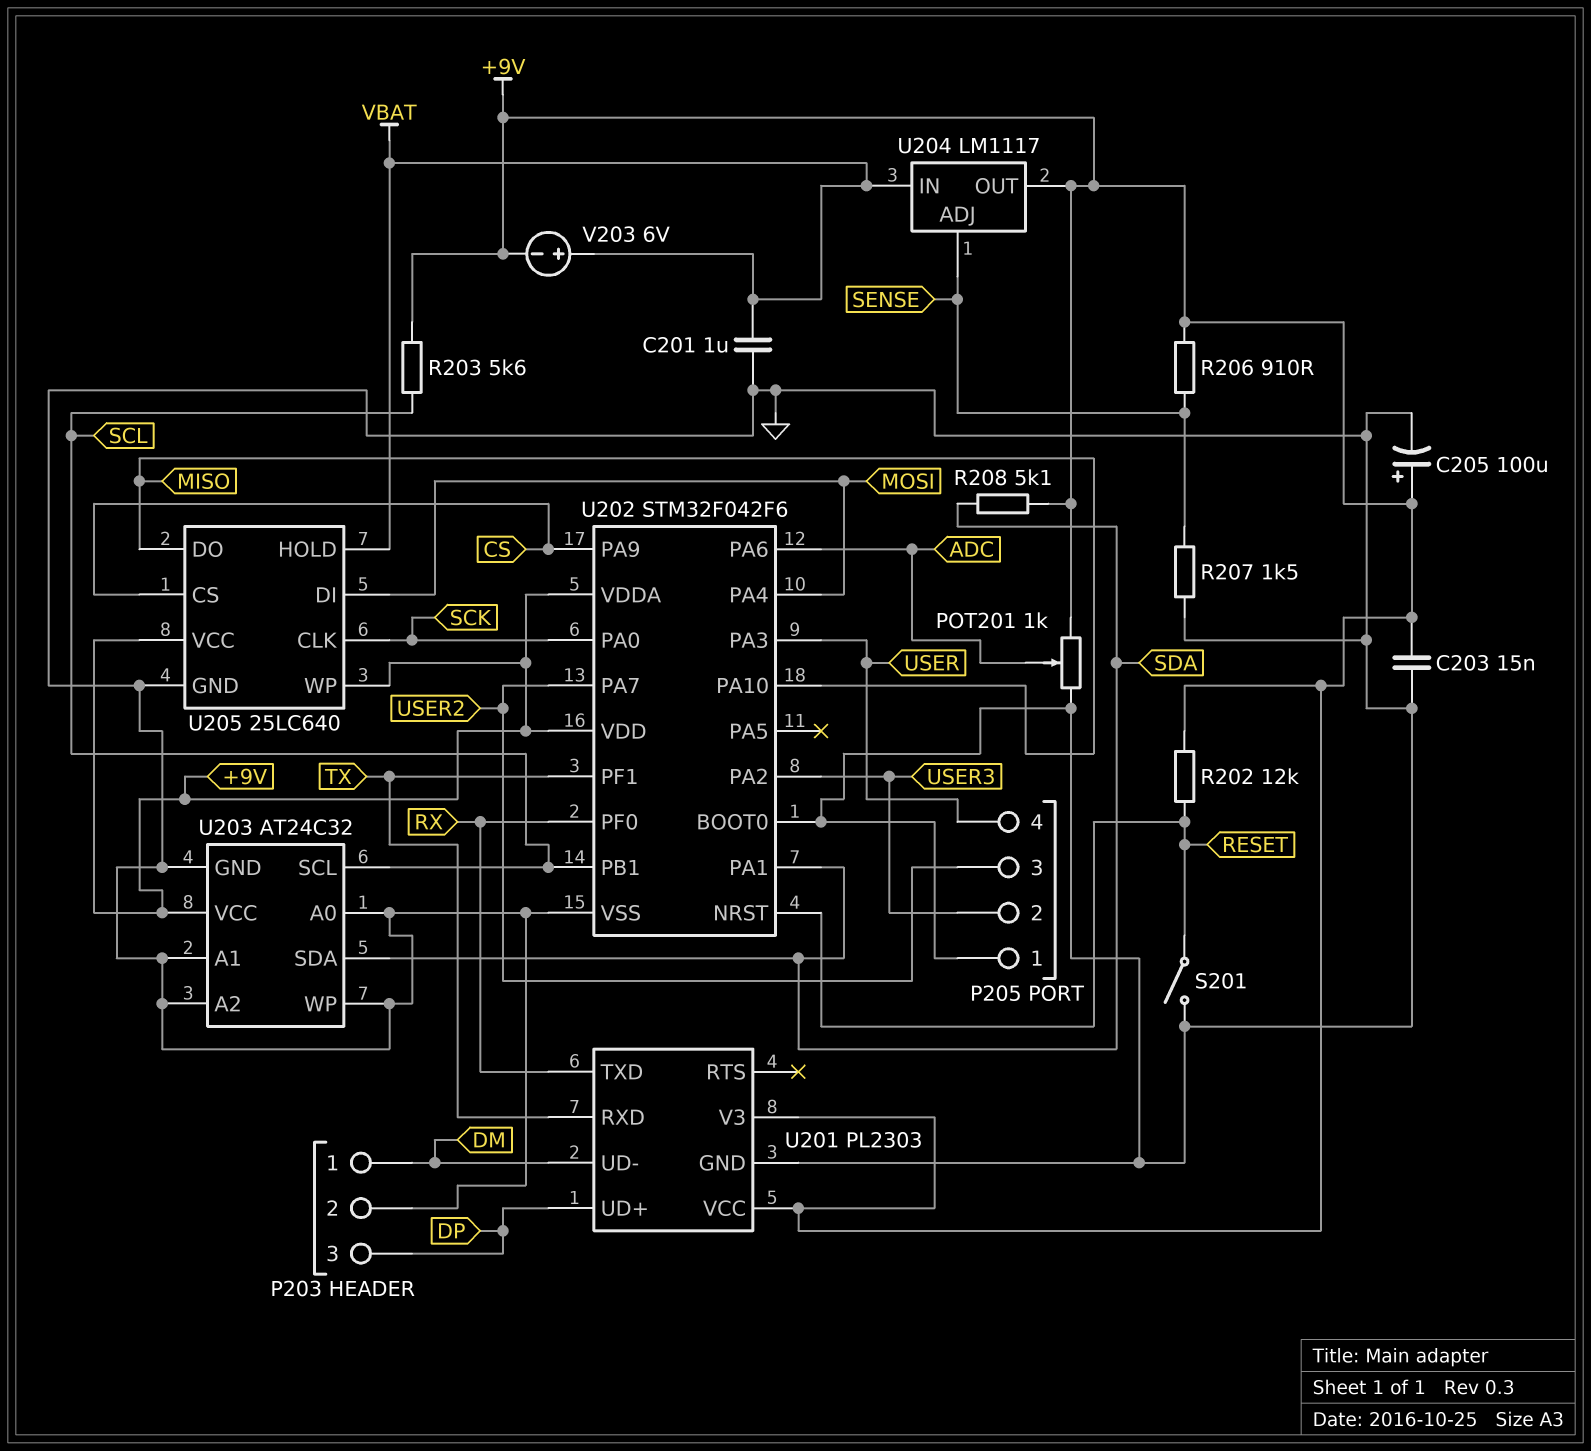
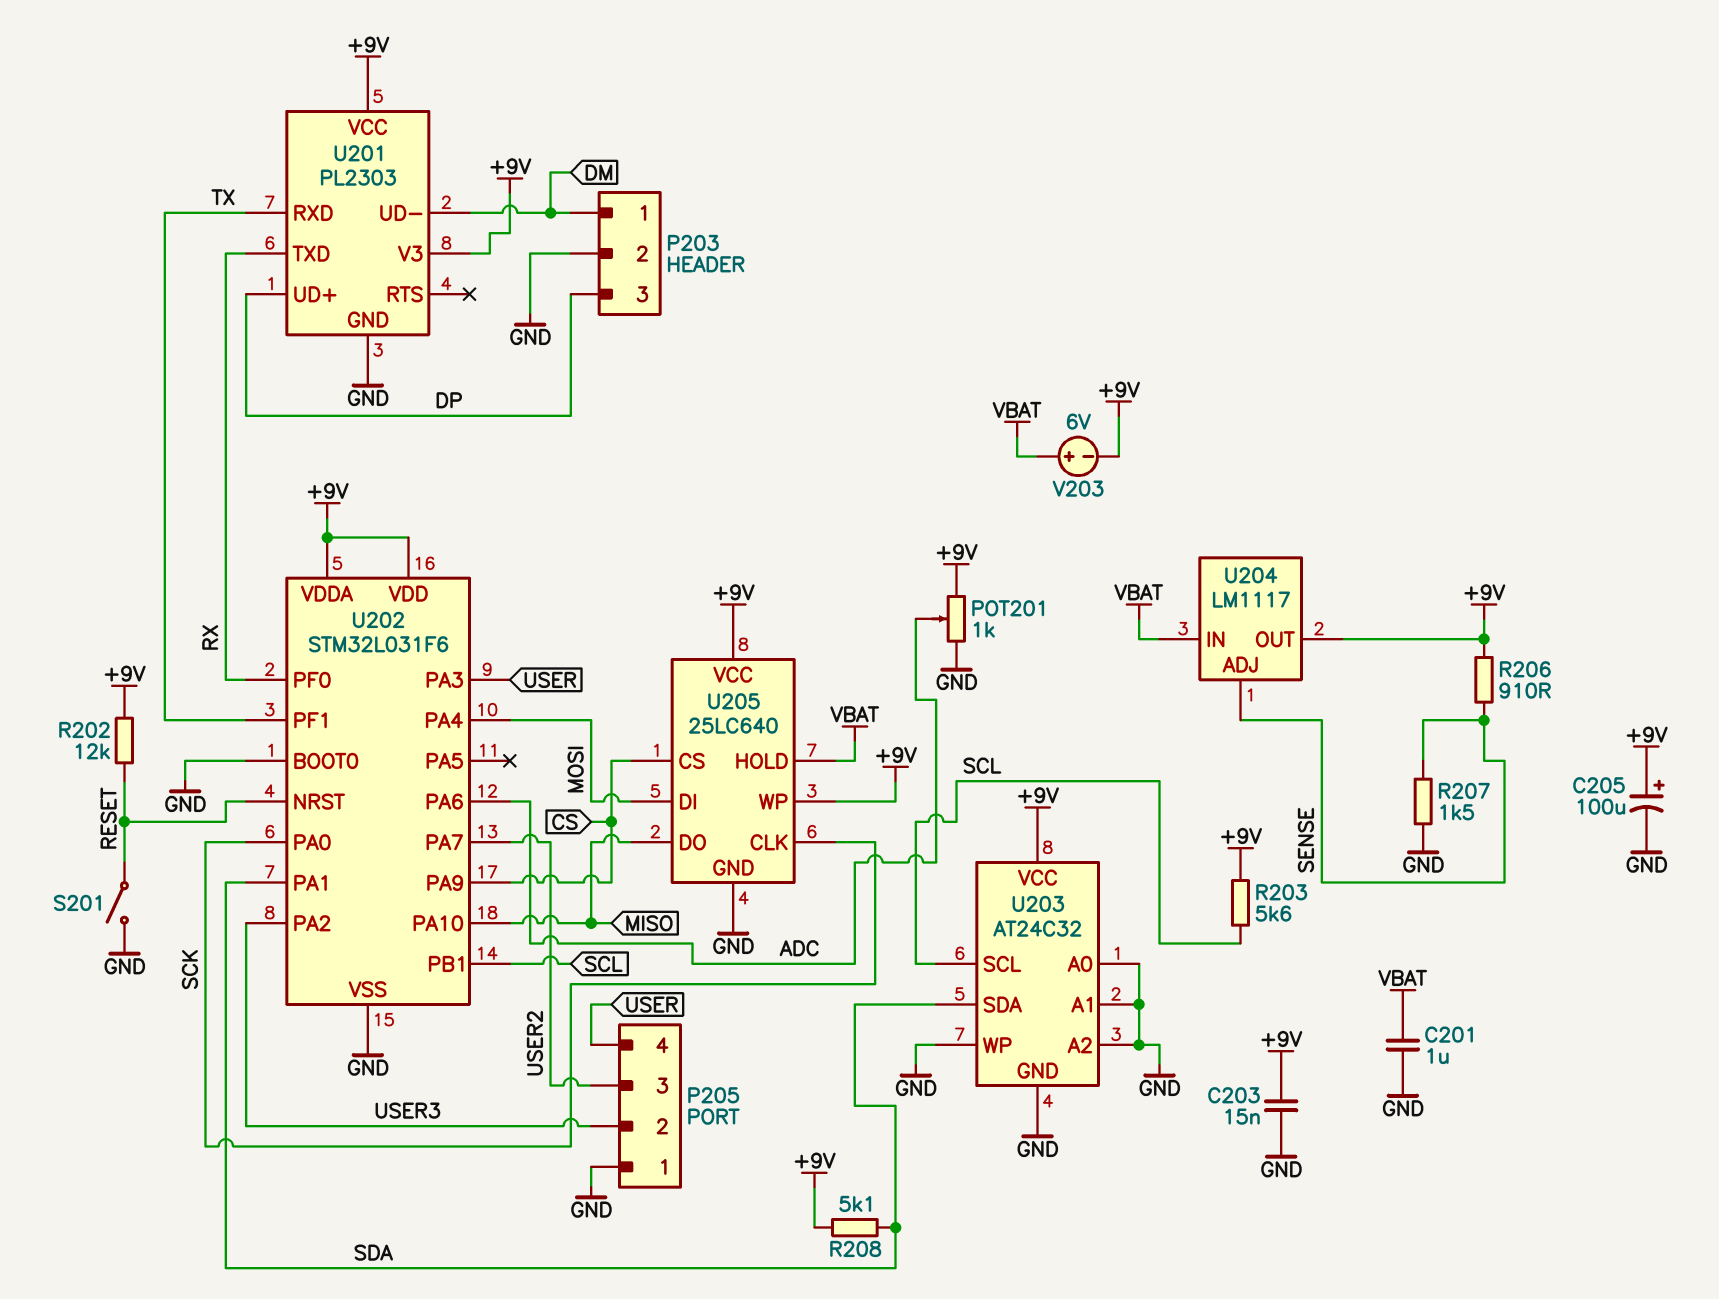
U202: STM32F042F6 -> STM32L031F6

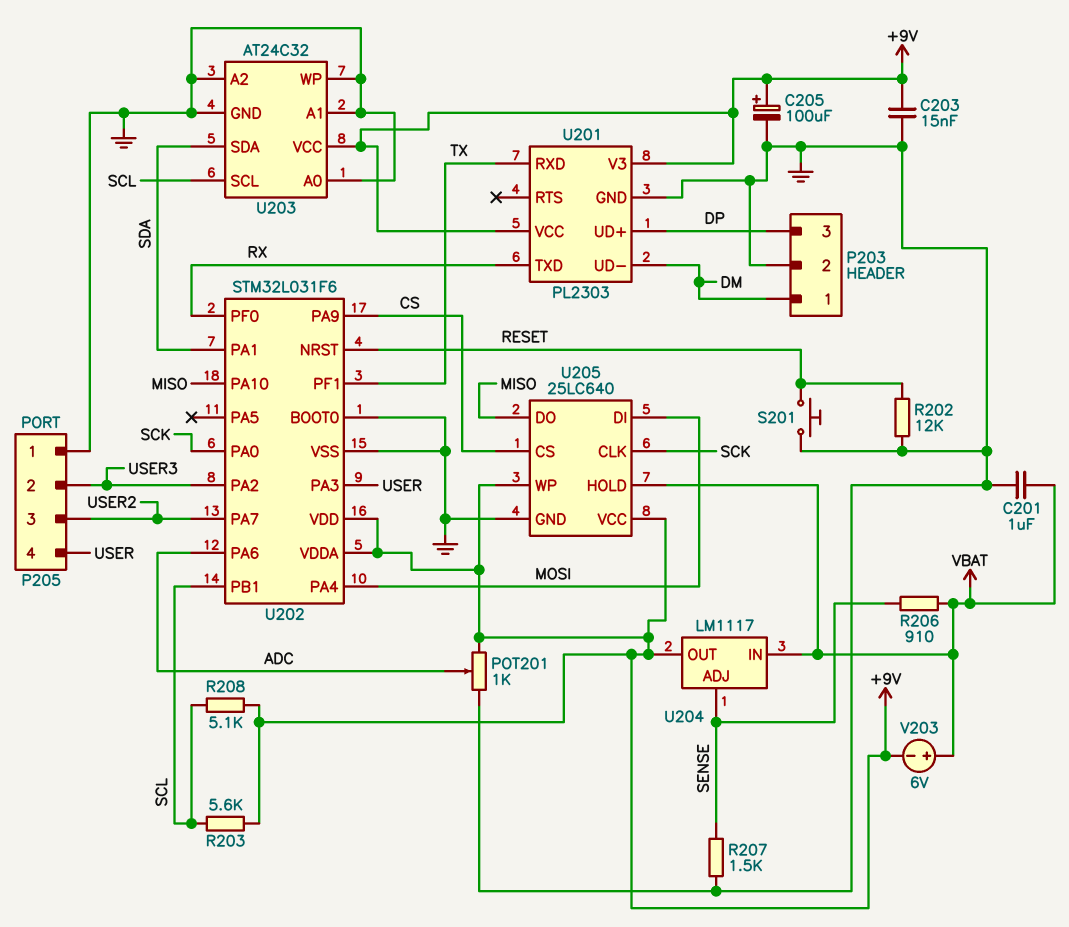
R202: 12k (+9V, RESET) -> 12k (GND, RESET)
R206: 910 (+9V, SENSE) -> 910 (SENSE, VBAT)
R208: 5.1k (+9V, SDA) -> 5.1k (+9V, SCL)
S201: switch (GND, RESET) -> button (GND, RESET)

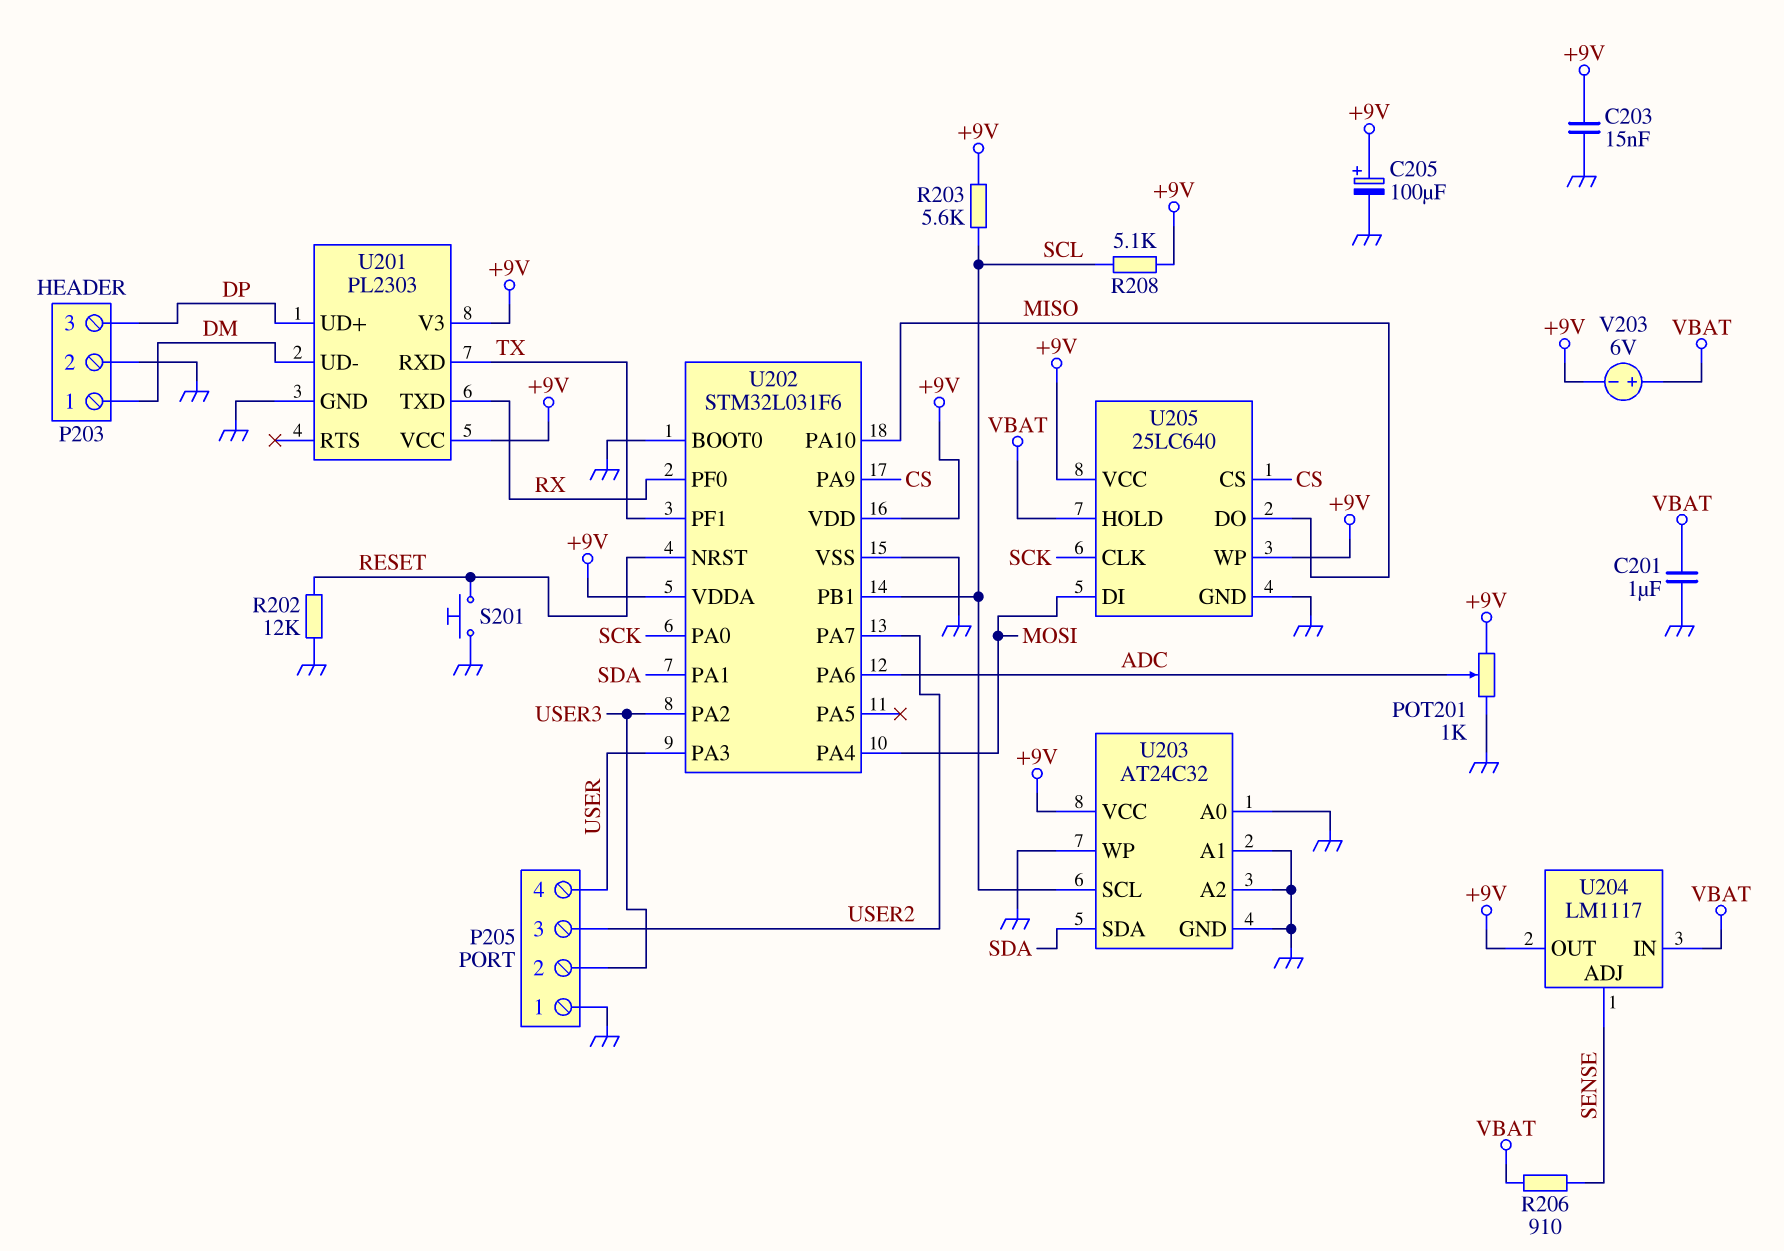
R207: 1.5k (GND, SENSE) -> none

